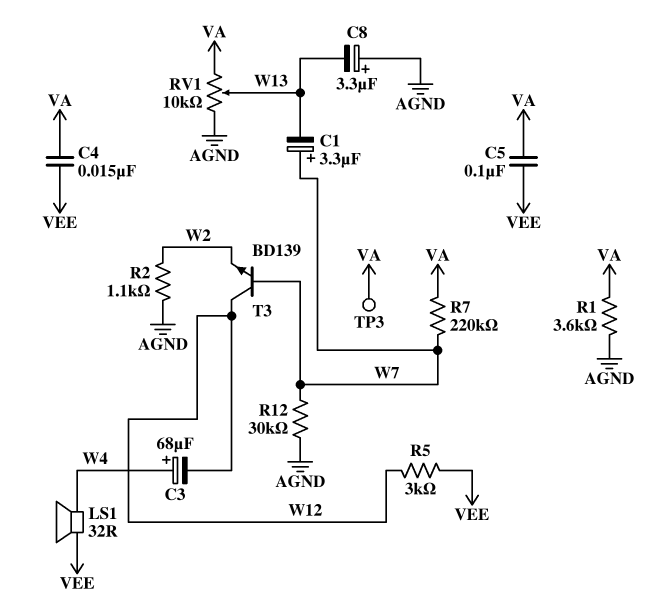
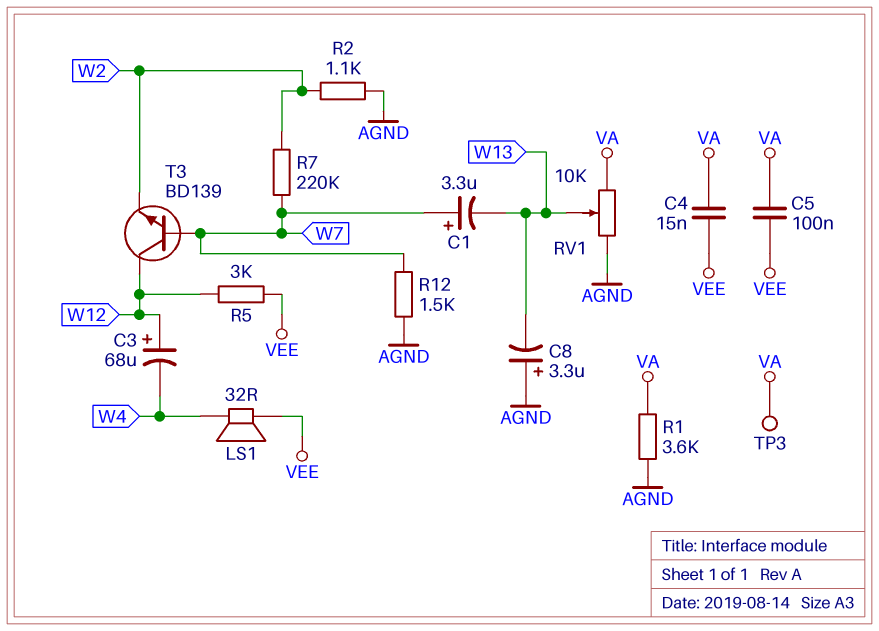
C3: 68uF (plus W4, minus W12) -> 68uF (plus W12, minus W4)
R7: 220k (VA, W7) -> 220k (W2, W7)
R12: 30k (AGND, W7) -> 1.5k (AGND, W7)

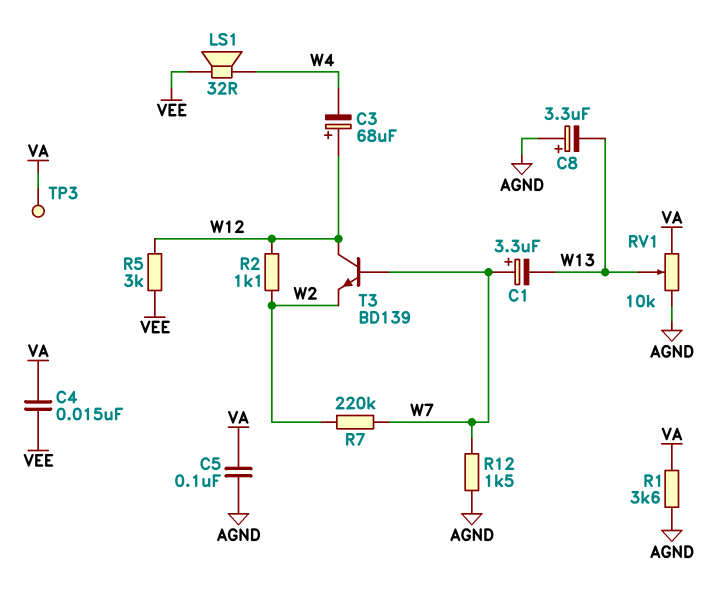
C5: 100nF (VA, VEE) -> 100nF (AGND, VA)
R2: 1.1k (AGND, W2) -> 1.1k (W2, W12)

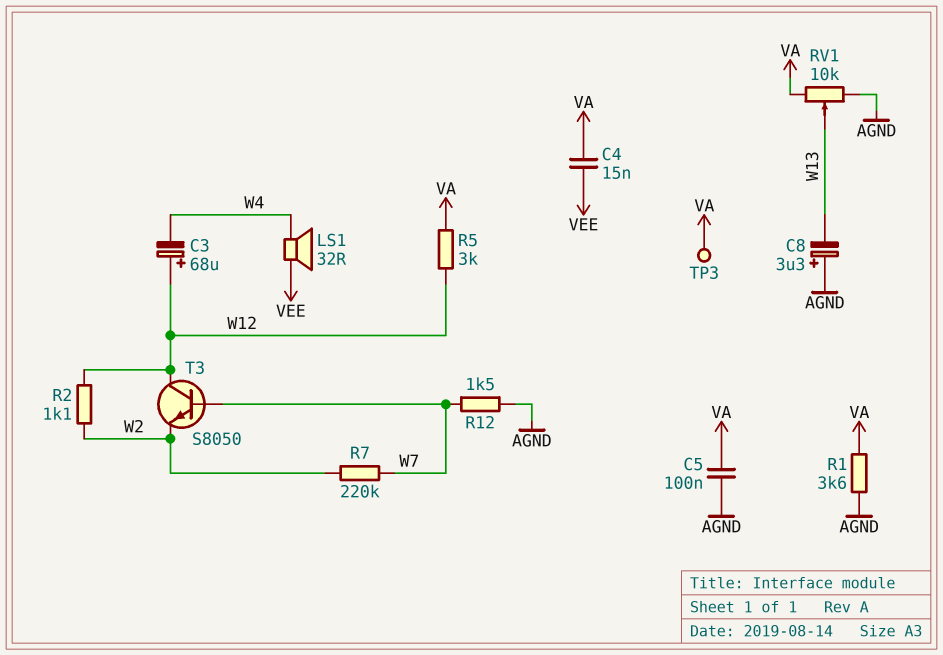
C1: 3.3uF (plus W7, minus W13) -> none
R5: 3k (VEE, W12) -> 3k (VA, W12)
T3: NPN BD139 (B W7, C W12, E W2) -> NPN S8050 (B W7, C W12, E W2)

